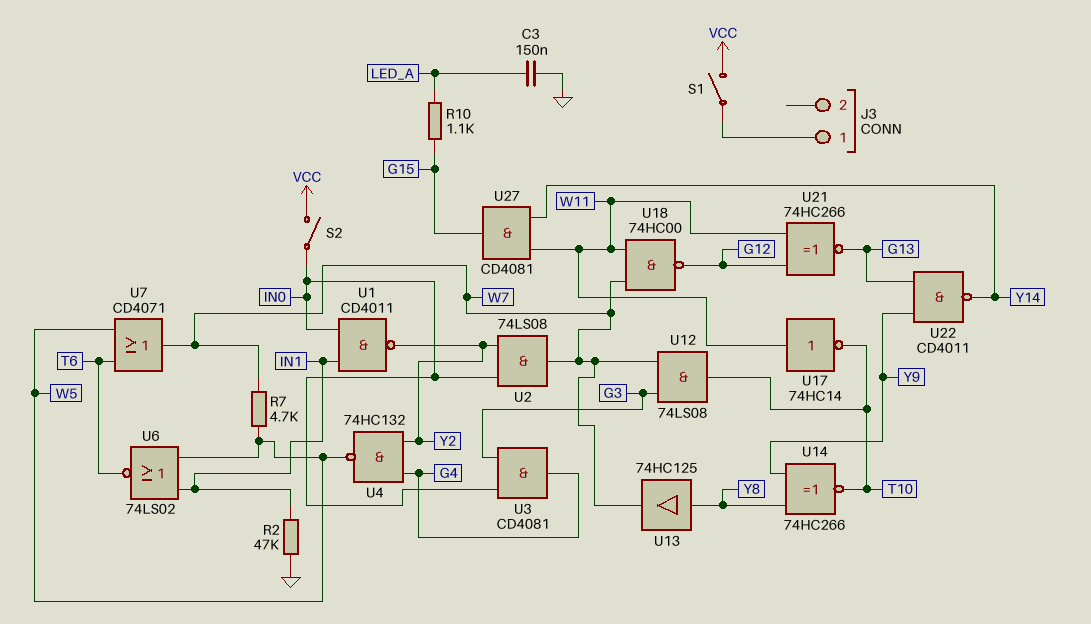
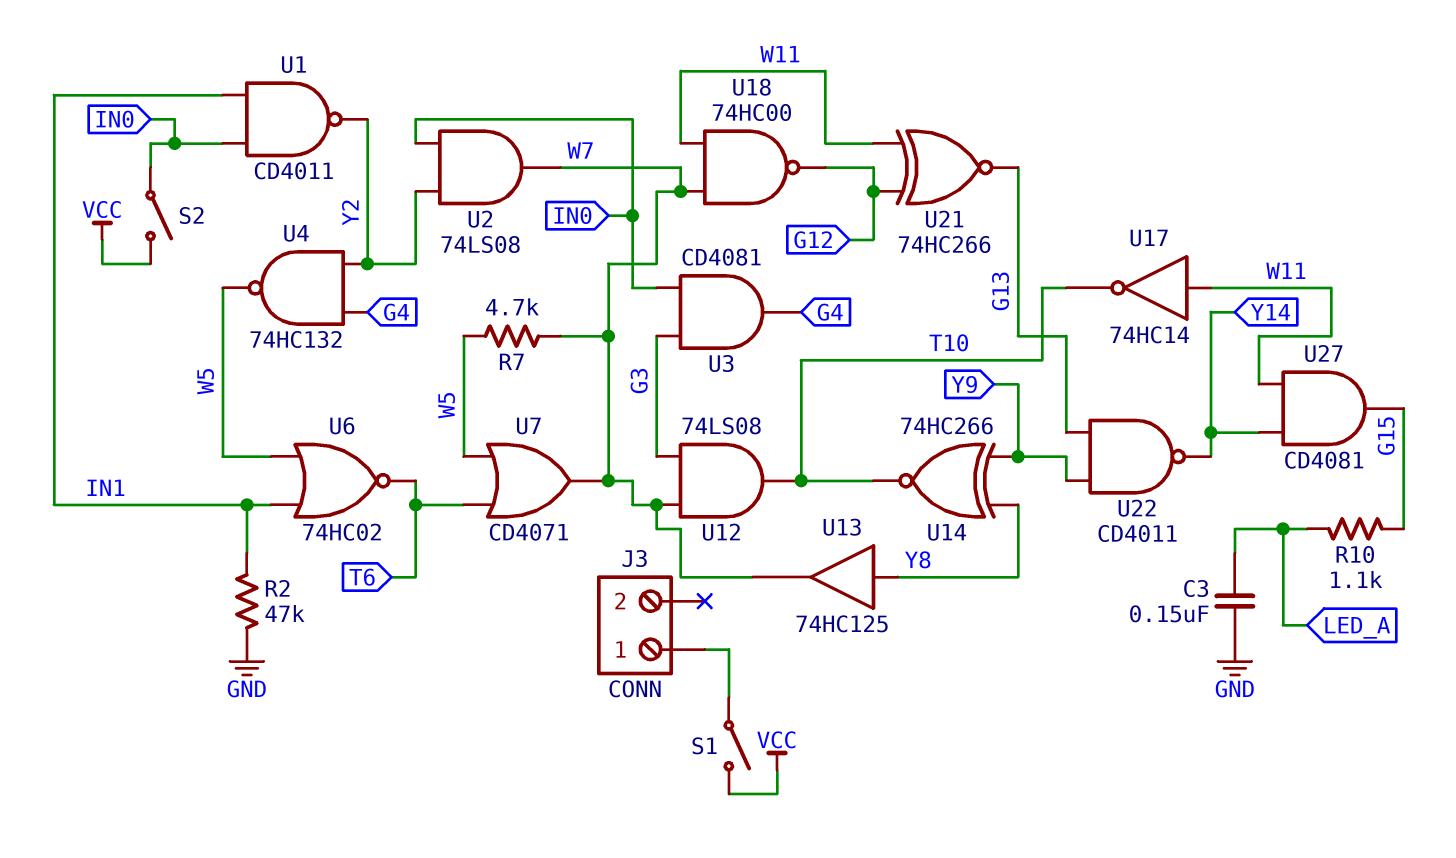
U6: NOR 74LS02 (in IN1, in W5, out T6) -> NOR 74HC02 (in IN1, in W5, out T6)

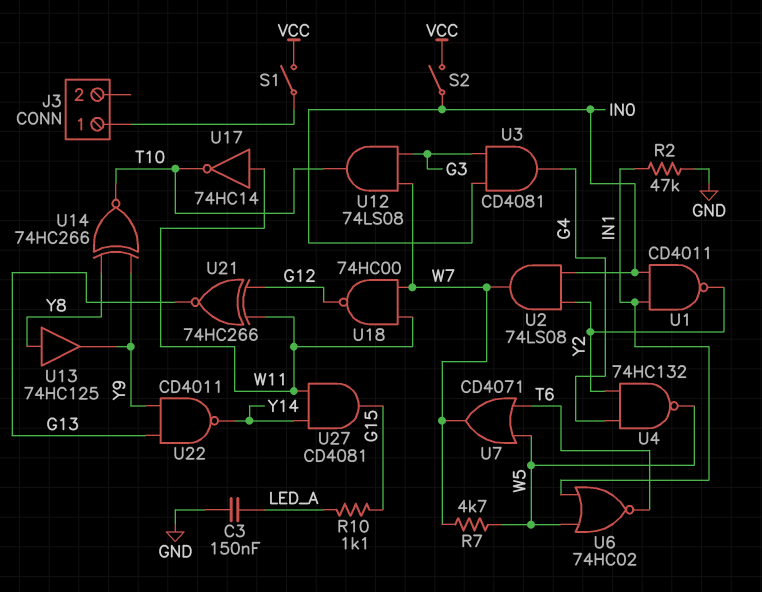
U13: buffer 74HC125 (in Y8, out W7) -> buffer 74HC125 (in Y8, out Y9)

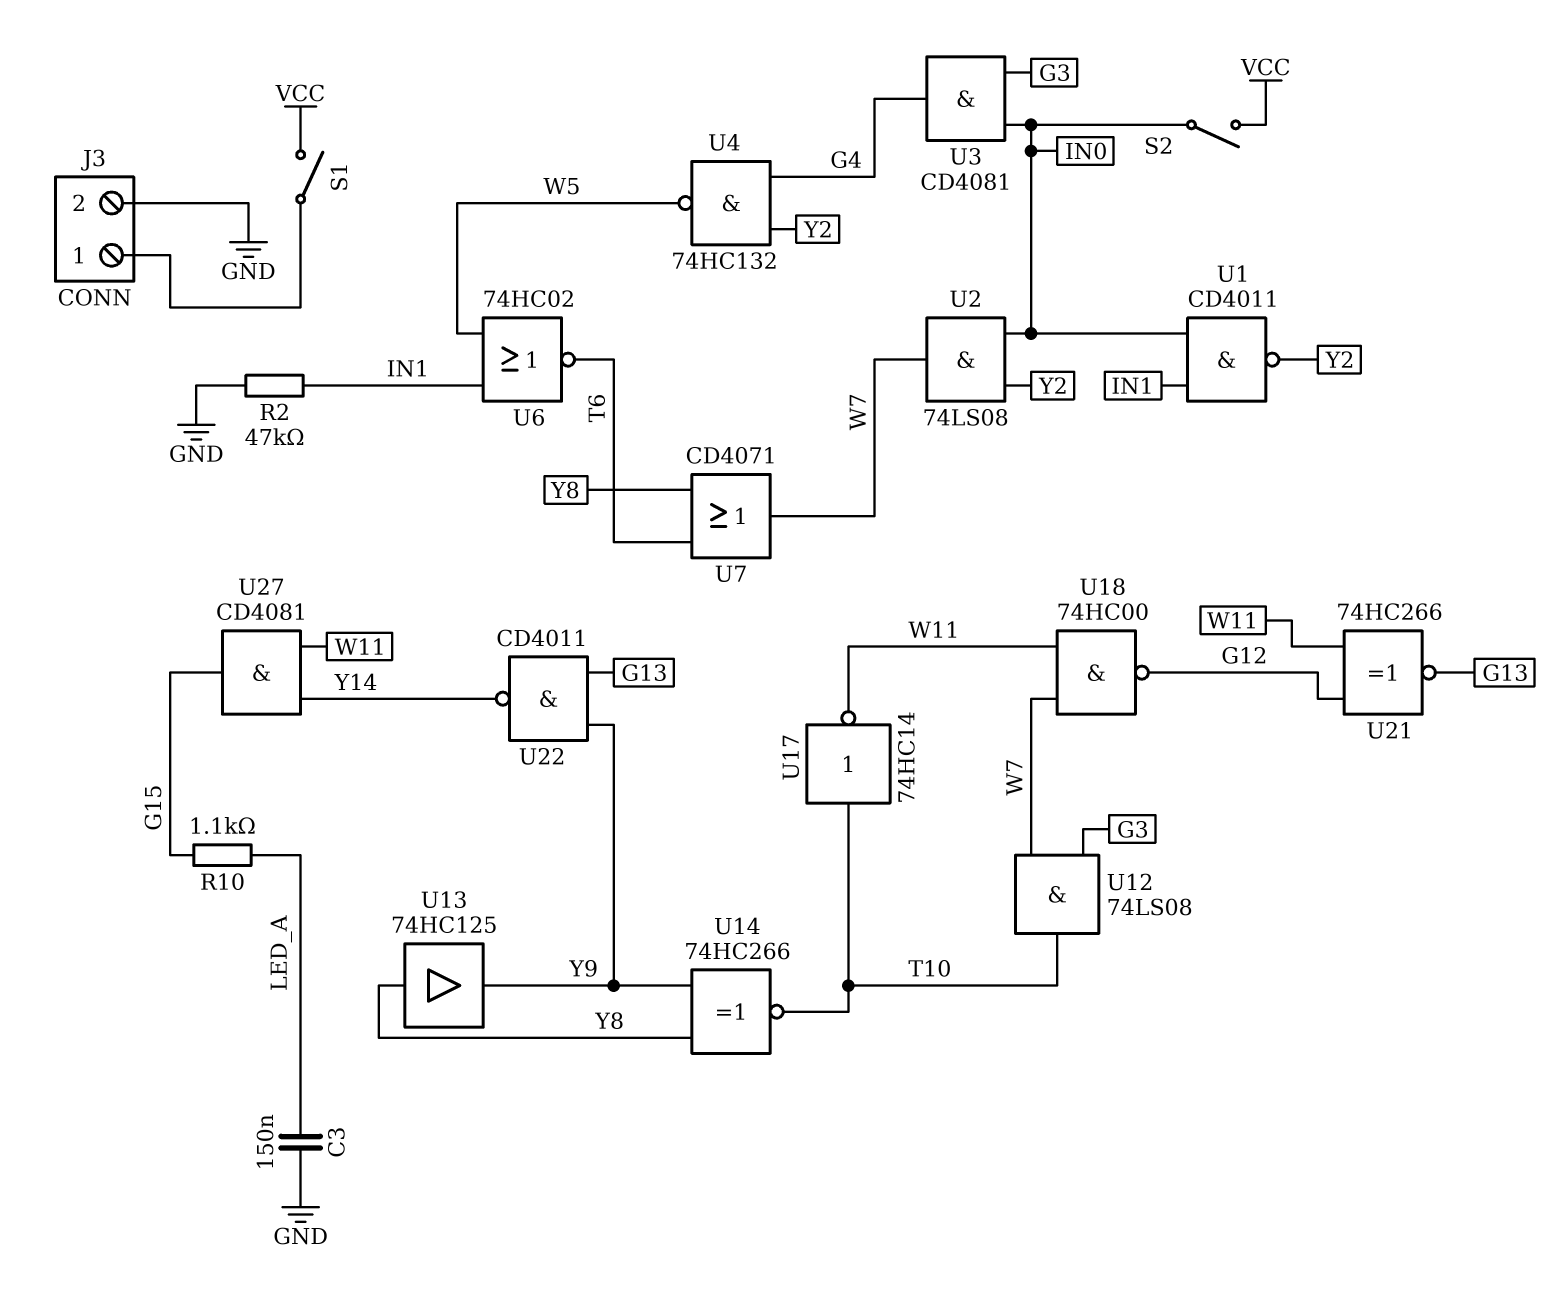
J3 pin 2: none -> GND
R7: 4.7k (W5, W7) -> none
U7: OR CD4071 (in T6, in W5, out W7) -> OR CD4071 (in T6, in Y8, out W7)
U17: NOT 74HC14 (in W11, out T10) -> NOT 74HC14 (in T10, out W11)

